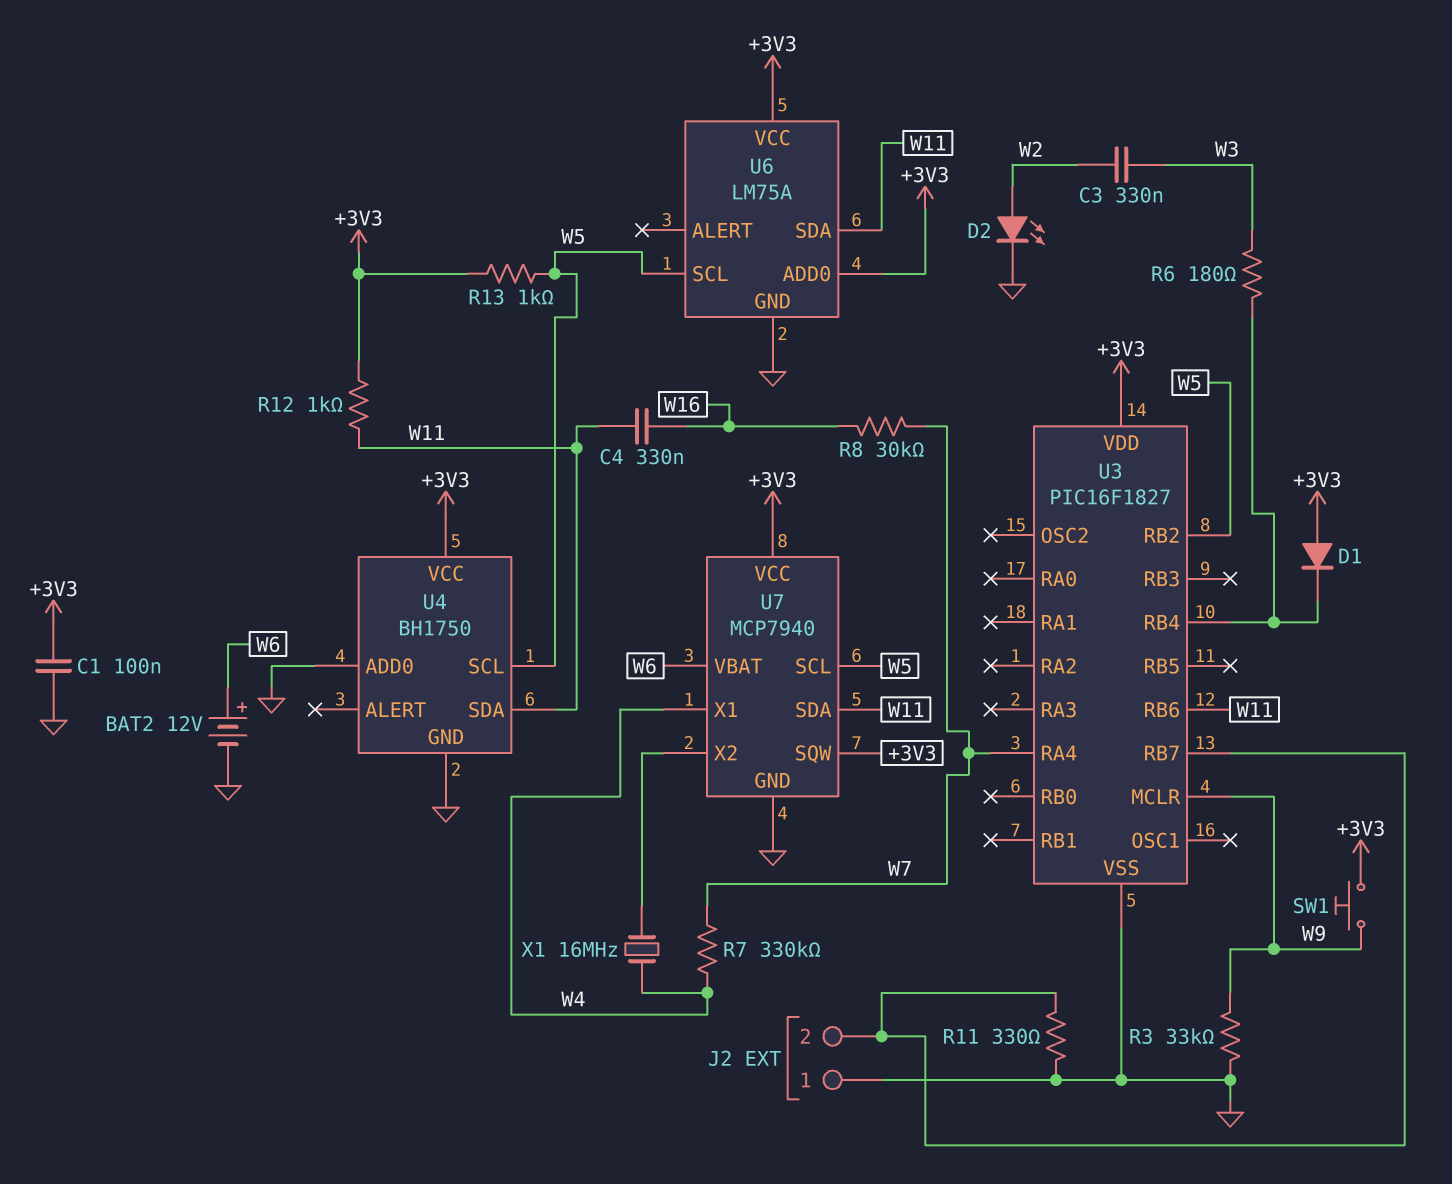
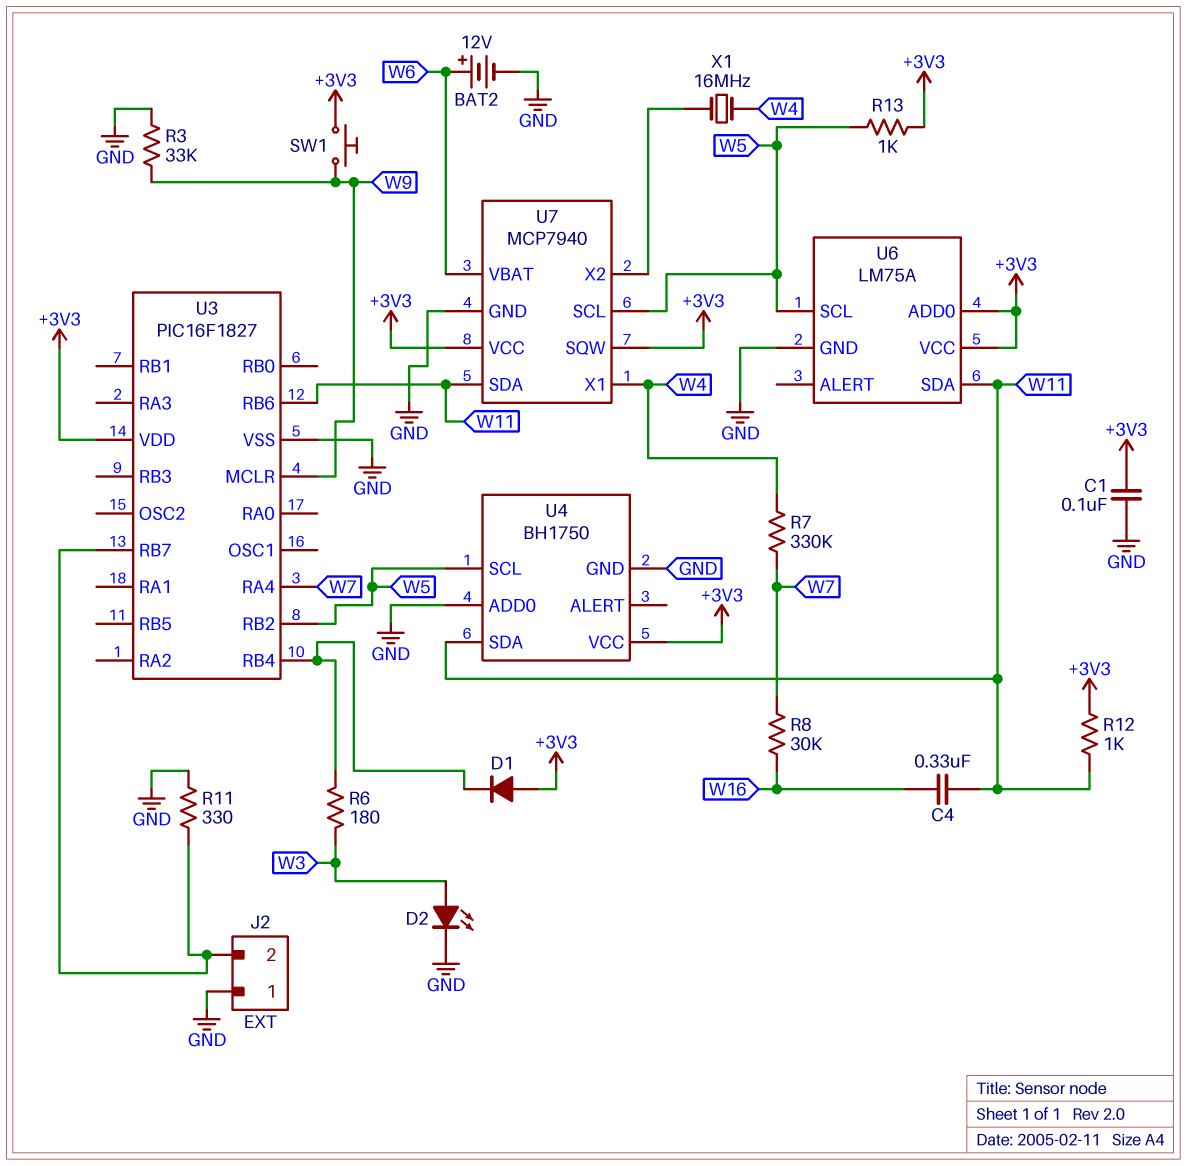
C3: 330nF (W2, W3) -> none
D2: LED (A W2, K GND) -> LED (A W3, K GND)

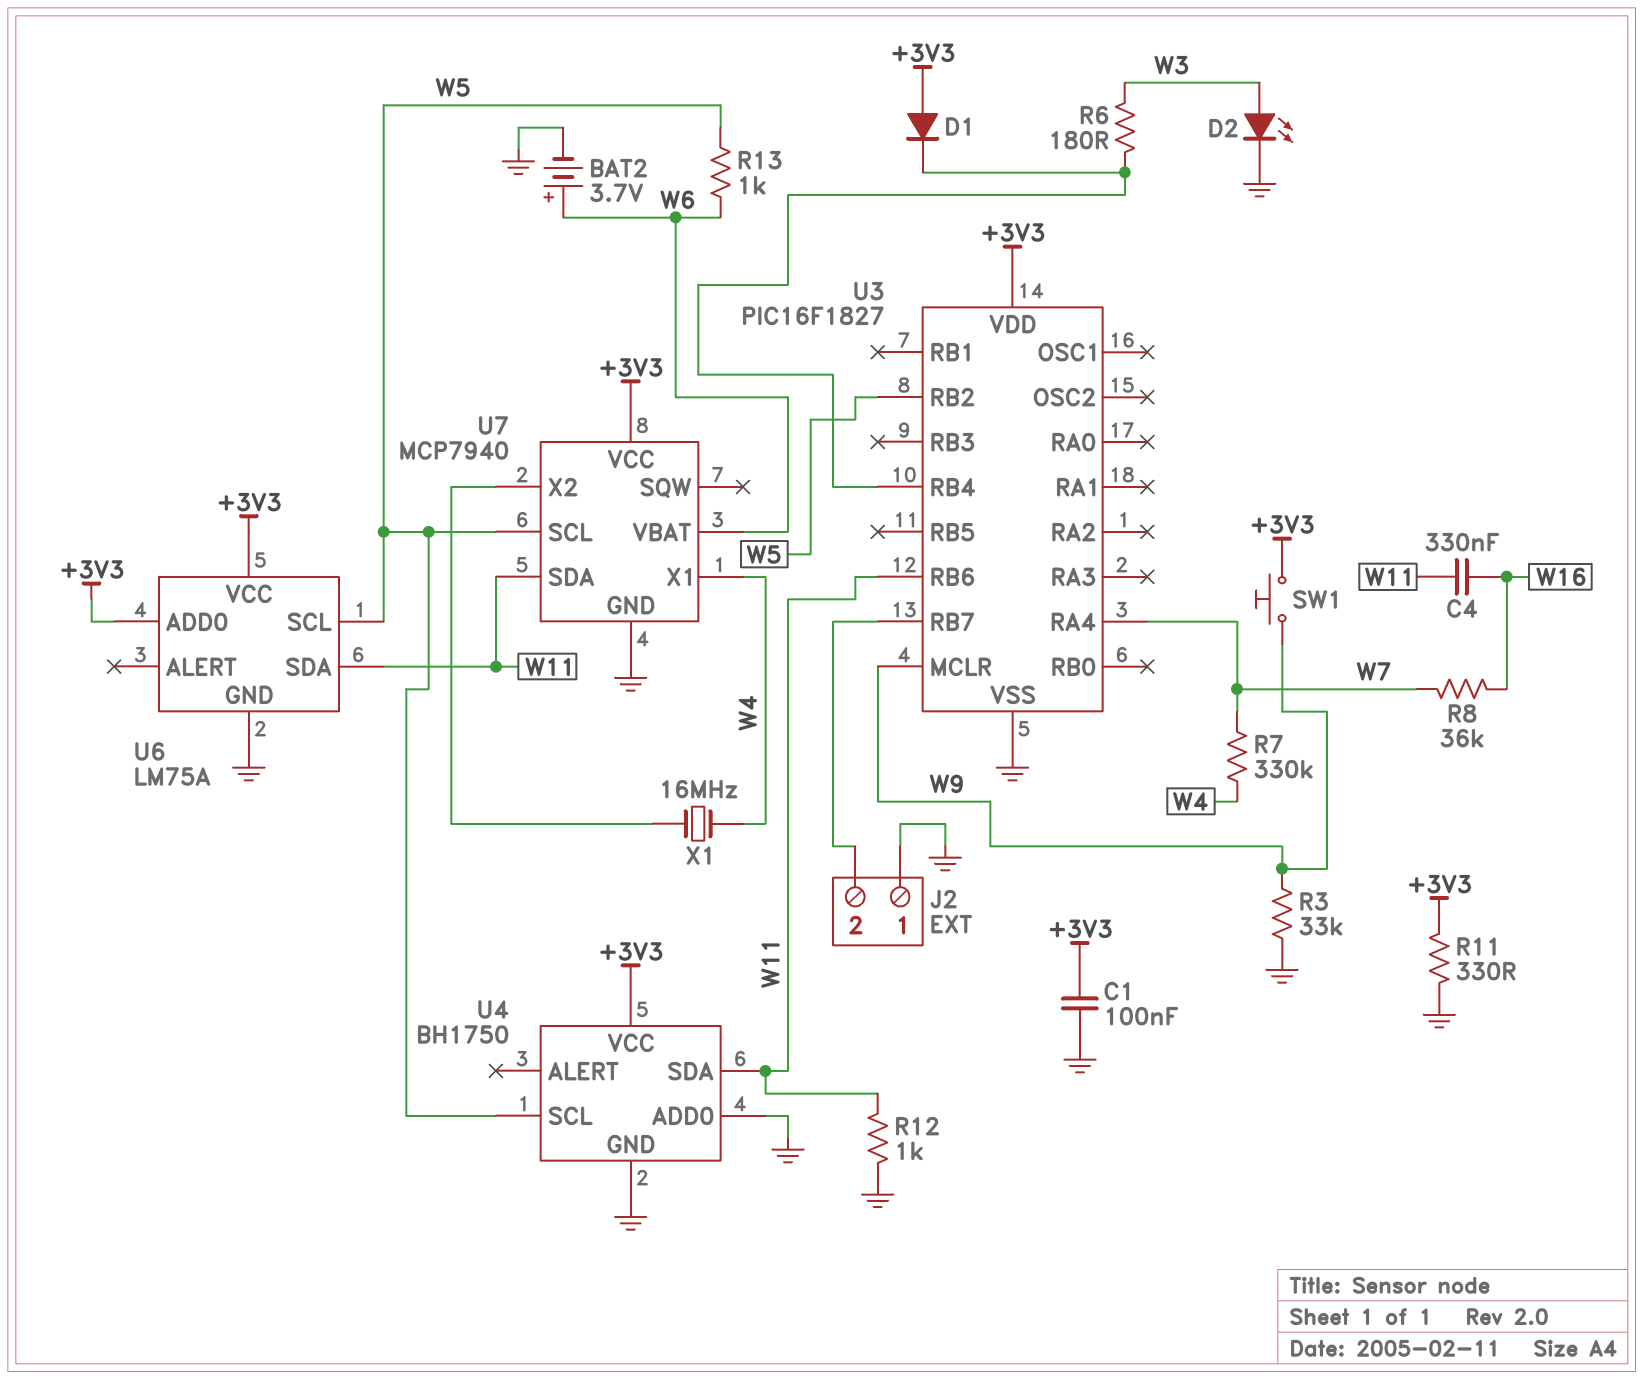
BAT2: 12V (plus W6, minus GND) -> 3.7V (plus W6, minus GND)
R8: 30k (W7, W16) -> 36k (W7, W16)
R11: 330 (GND, J2/2) -> 330 (+3V3, GND)
R12: 1k (+3V3, W11) -> 1k (GND, W11)
R13: 1k (+3V3, W5) -> 1k (W5, W6)
U7 pin SQW: +3V3 -> none

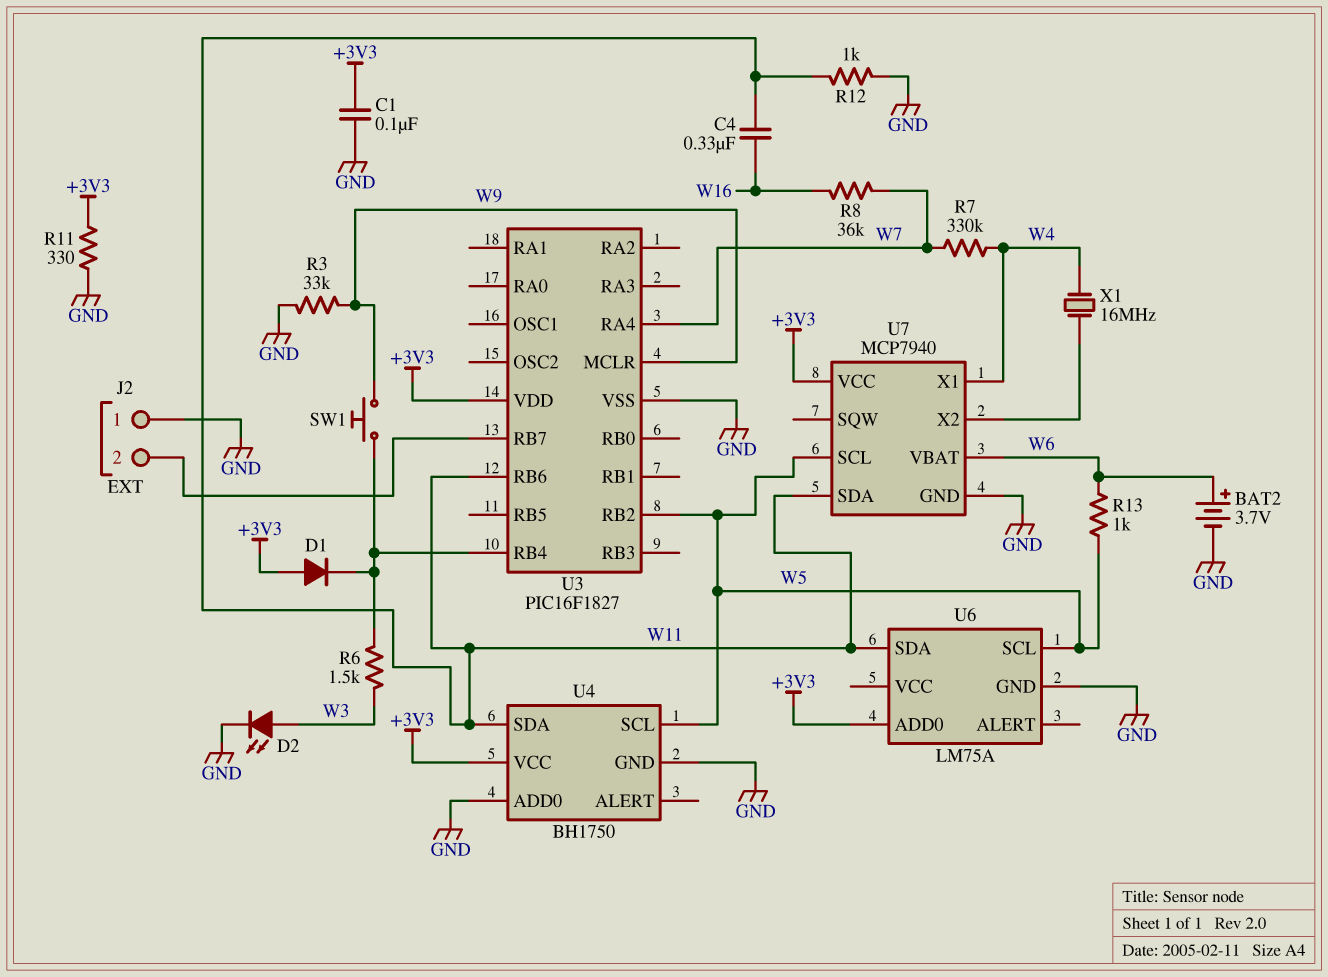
R6: 180 (U3/RB4, W3) -> 1.5k (U3/RB4, W3)
SW1: button (+3V3, W9) -> button (U3/RB4, W9)
U6 pin VCC: +3V3 -> none

